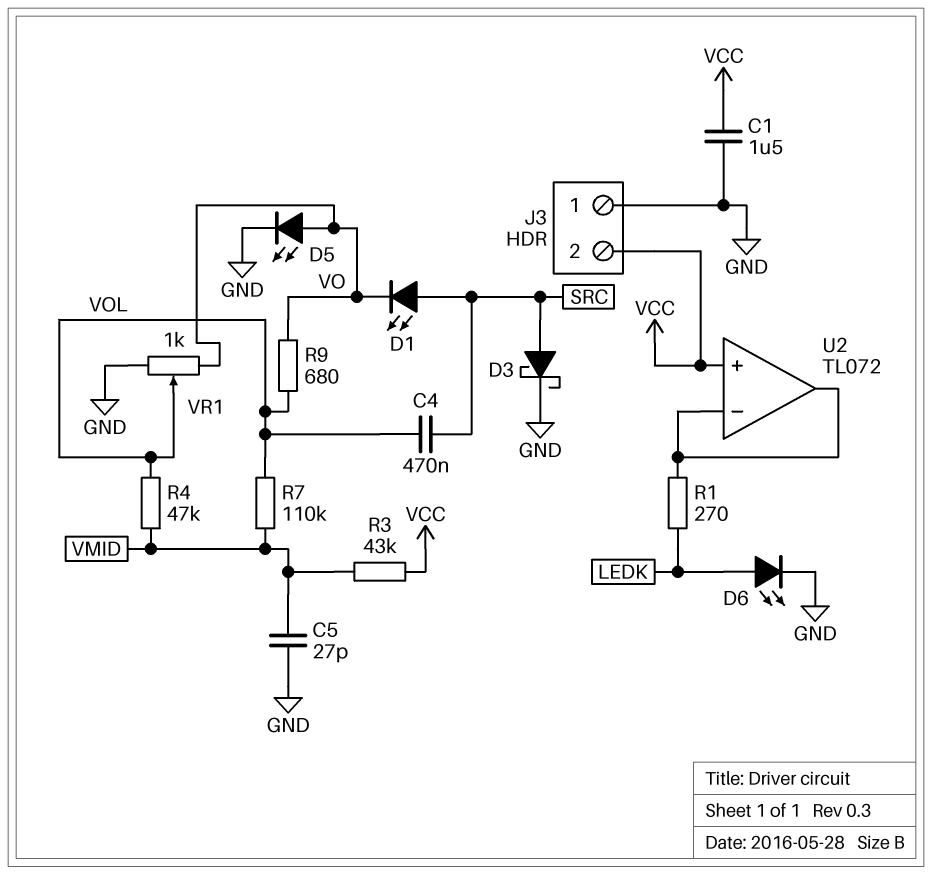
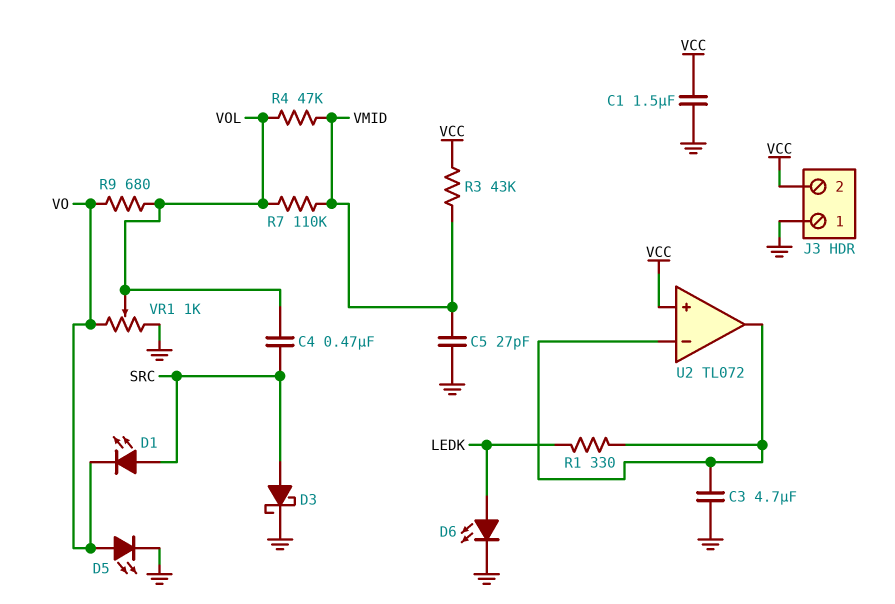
C3: none -> 4.7uF (GND, U2/in-)
R1: 270 (LEDK, U2/in-) -> 330 (LEDK, U2/in-)

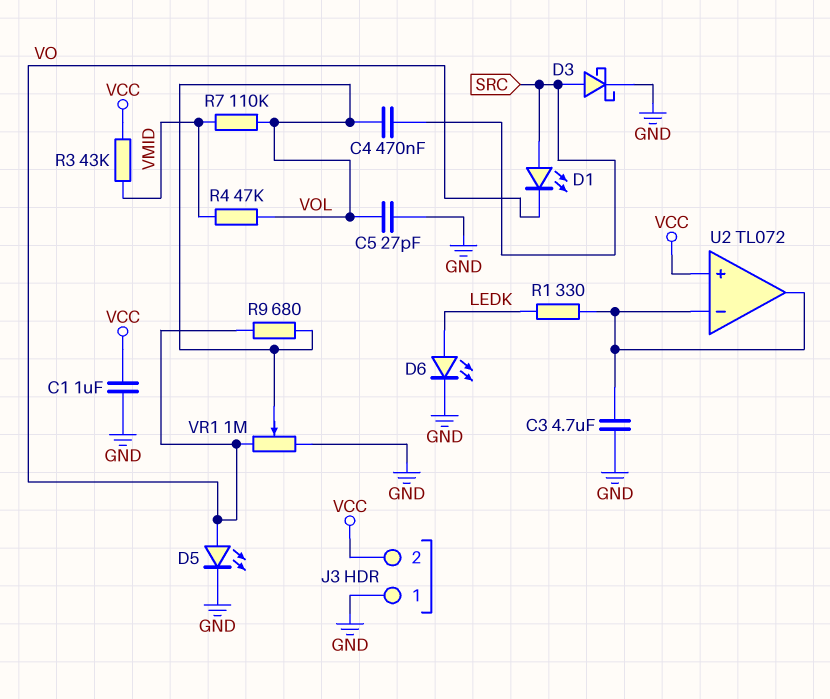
C1: 1.5uF (GND, VCC) -> 1uF (GND, VCC)
C5: 27pF (GND, VMID) -> 27pF (GND, VOL)
VR1: 1k (GND, VO, wiper VOL) -> 1M (GND, VO, wiper VOL)

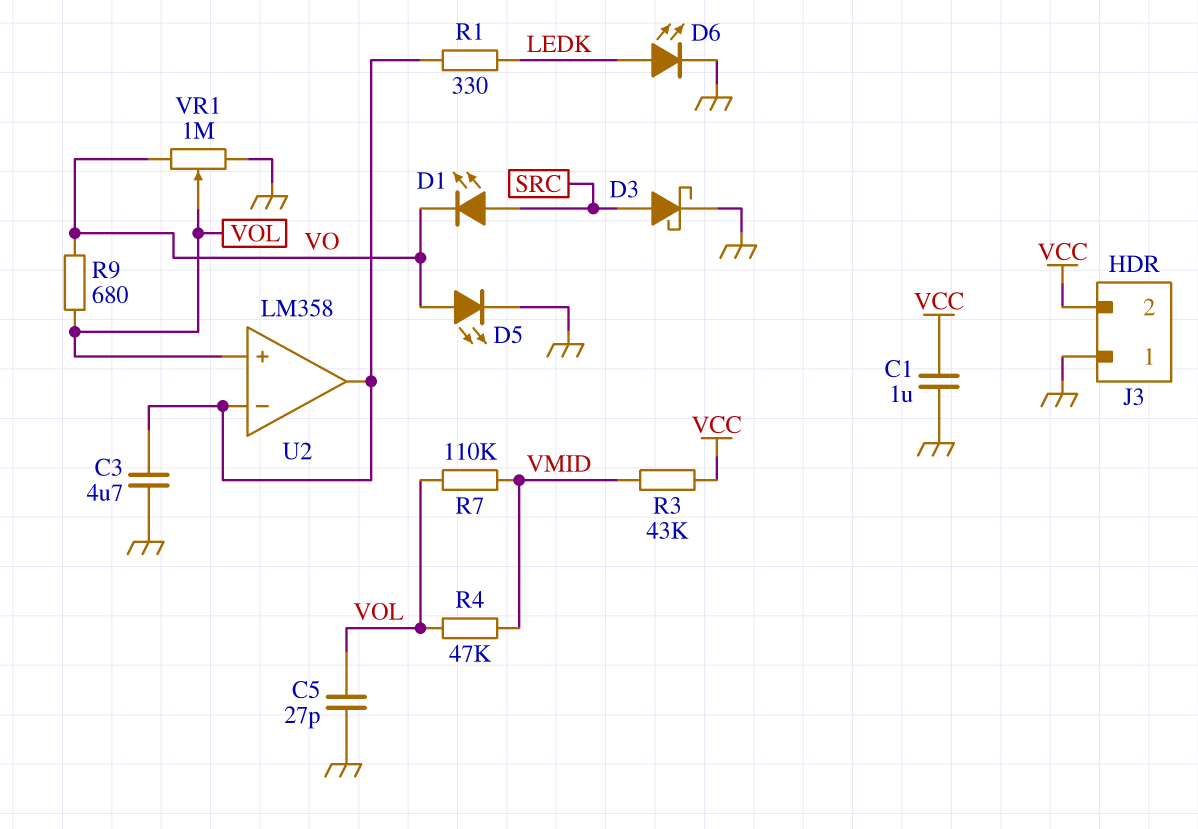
C4: 470nF (SRC, VOL) -> none
U2: TL072 -> LM358
U2 pin in+: VCC -> VOL

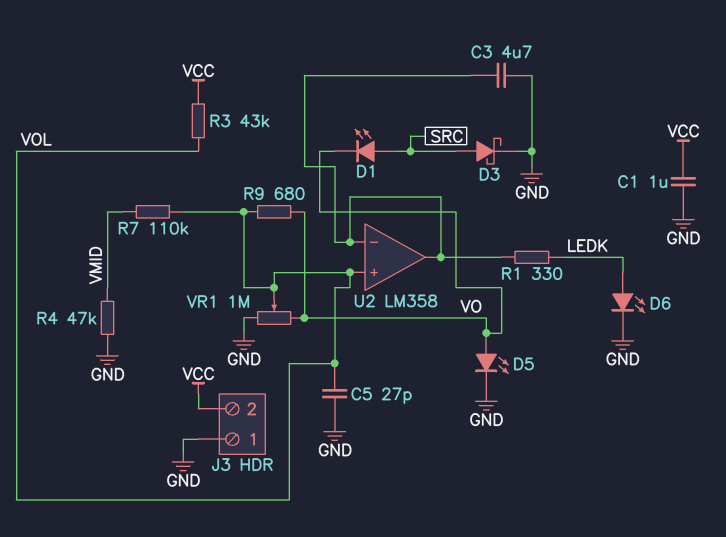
R3: 43k (VCC, VMID) -> 43k (VCC, VOL)
R4: 47k (VMID, VOL) -> 47k (GND, VMID)

